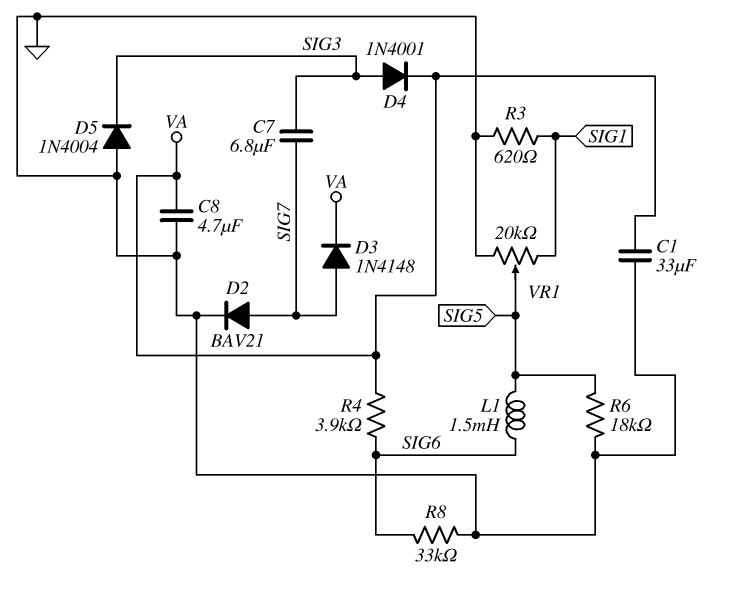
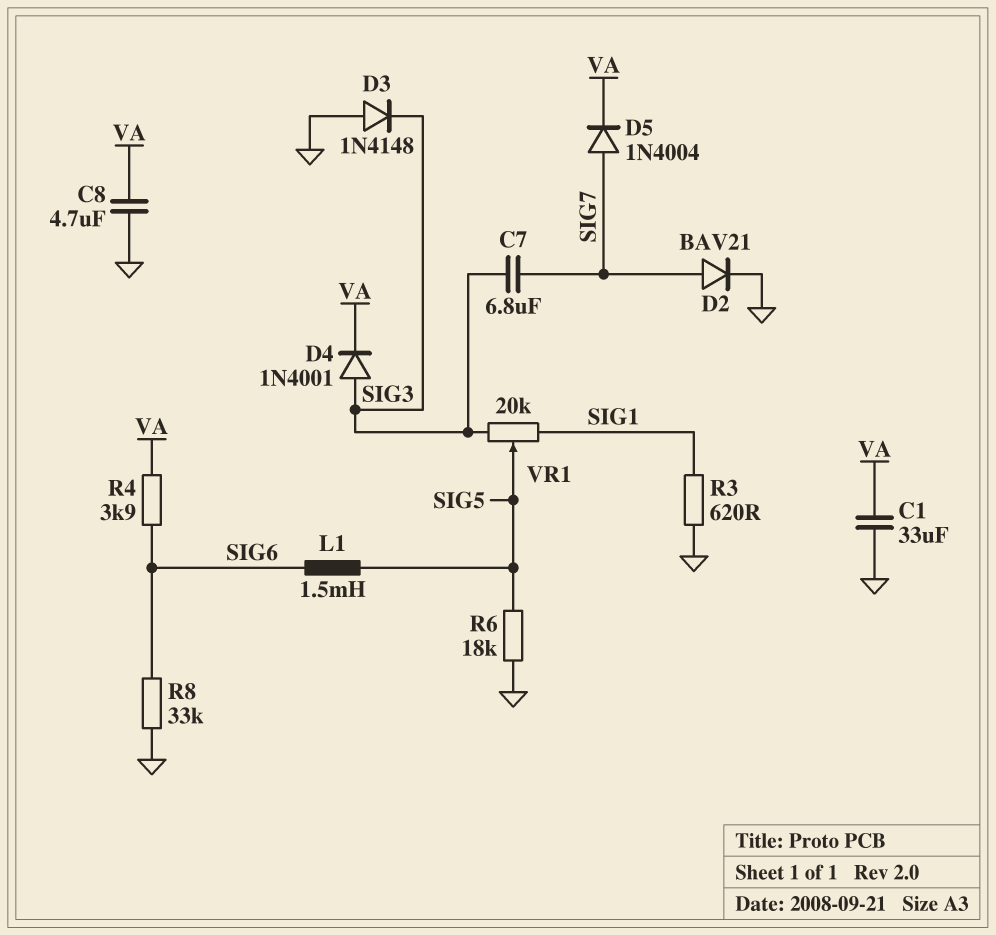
D3: diode 1N4148 (A SIG7, K VA) -> diode 1N4148 (A GND, K SIG3)
D5: diode 1N4004 (A GND, K SIG3) -> diode 1N4004 (A SIG7, K VA)
VR1: 20k (GND, SIG1, wiper SIG5) -> 20k (SIG1, SIG3, wiper SIG5)

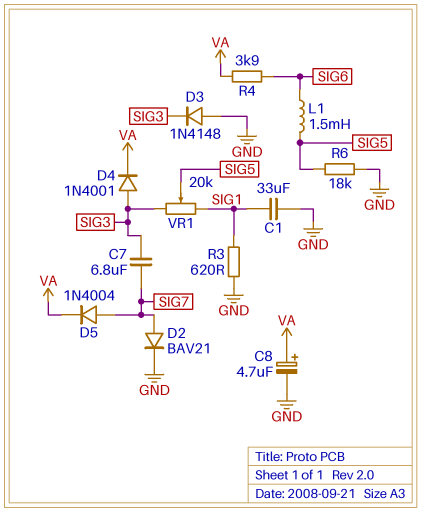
C1: 33uF (GND, VA) -> 33uF (GND, SIG1)
C8: 4.7uF (GND, VA) -> 4.7uF (plus VA, minus GND)
R8: 33k (GND, SIG6) -> none

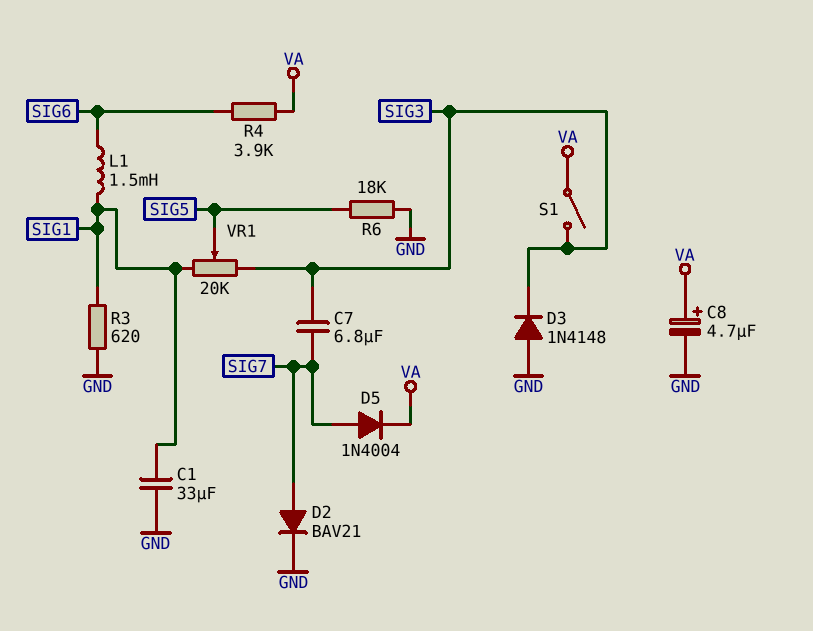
D4: diode 1N4001 (A SIG3, K VA) -> none
L1: 1.5mH (SIG5, SIG6) -> 1.5mH (SIG1, SIG6)
S1: none -> switch (SIG3, VA)

